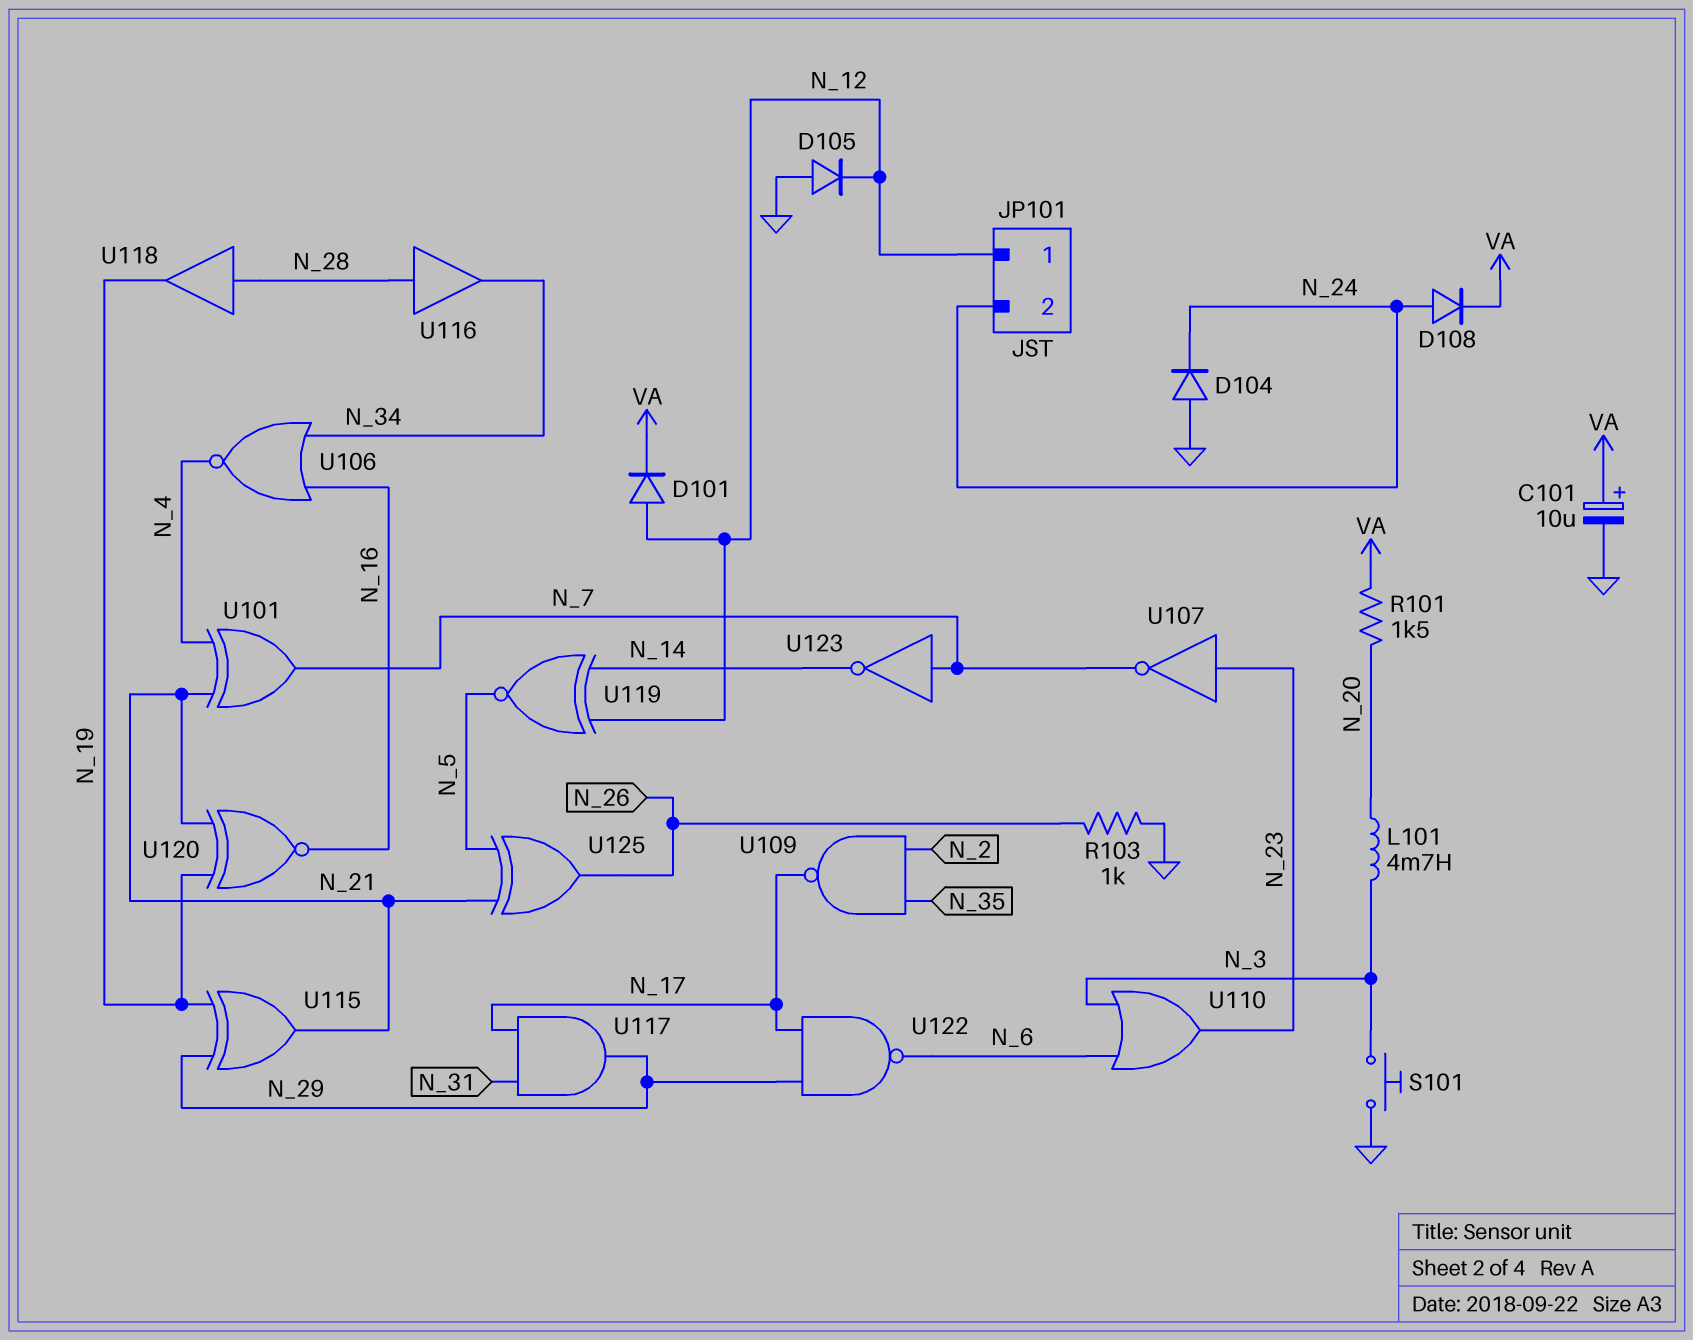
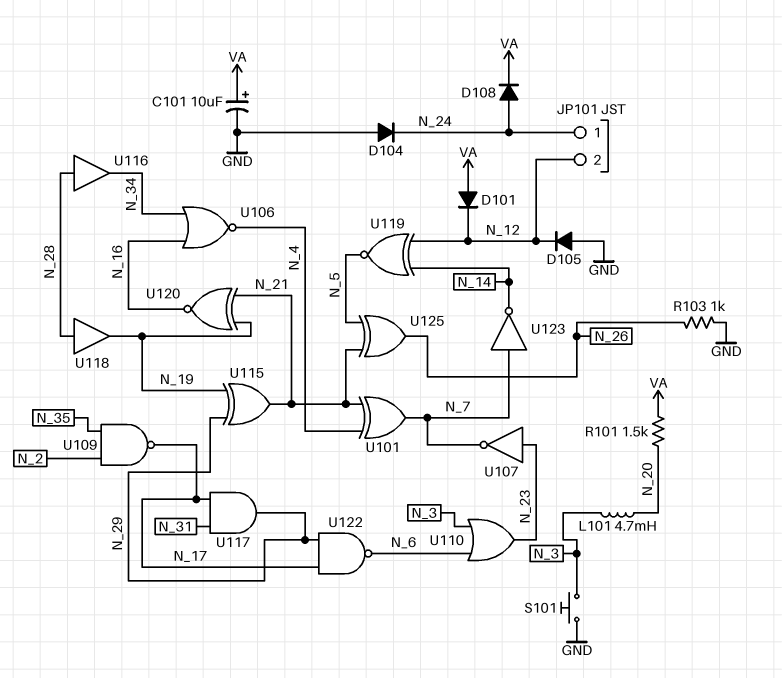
D101: diode (A N_12, K VA) -> diode (A VA, K N_12)
JP101 pin 1: N_12 -> N_24
JP101 pin 2: N_24 -> N_12

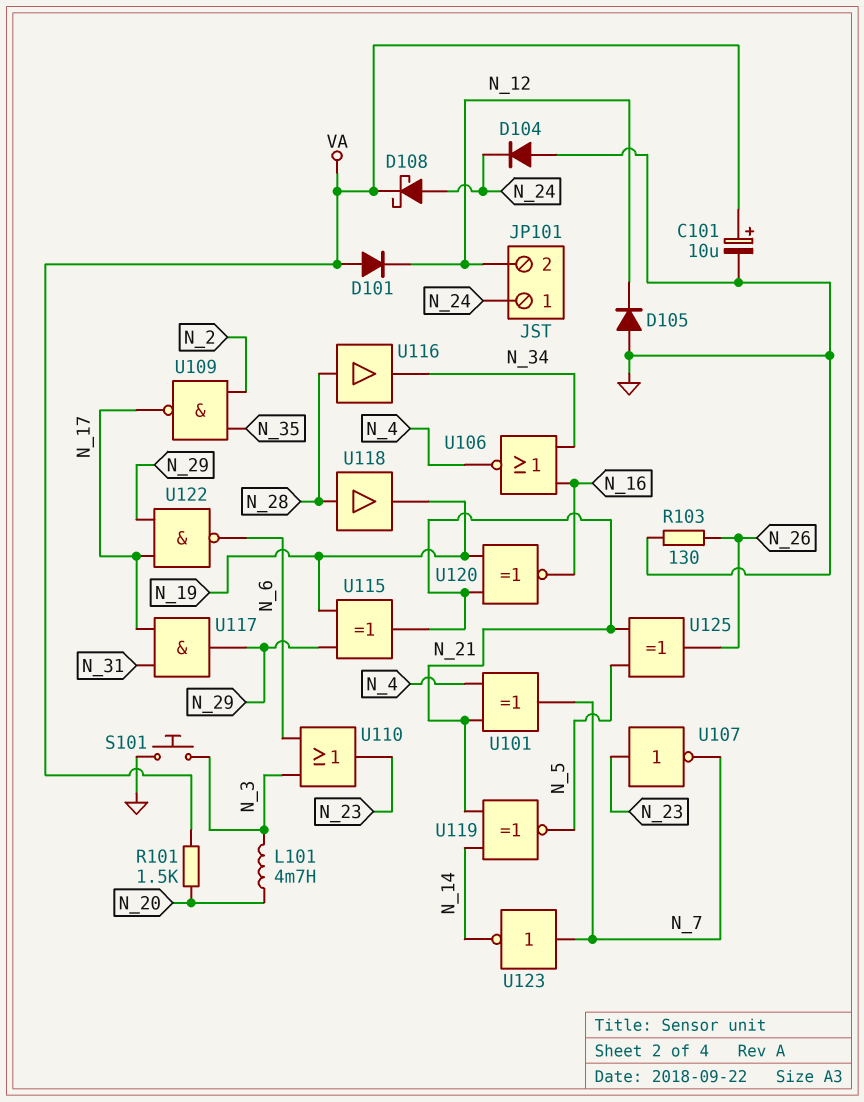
D108: diode (A N_24, K VA) -> schottky (A N_24, K VA)
R103: 1k (GND, N_26) -> 130 (GND, N_26)
U119: XNOR (in N_12, in N_14, out N_5) -> XNOR (in N_14, in N_21, out N_5)

